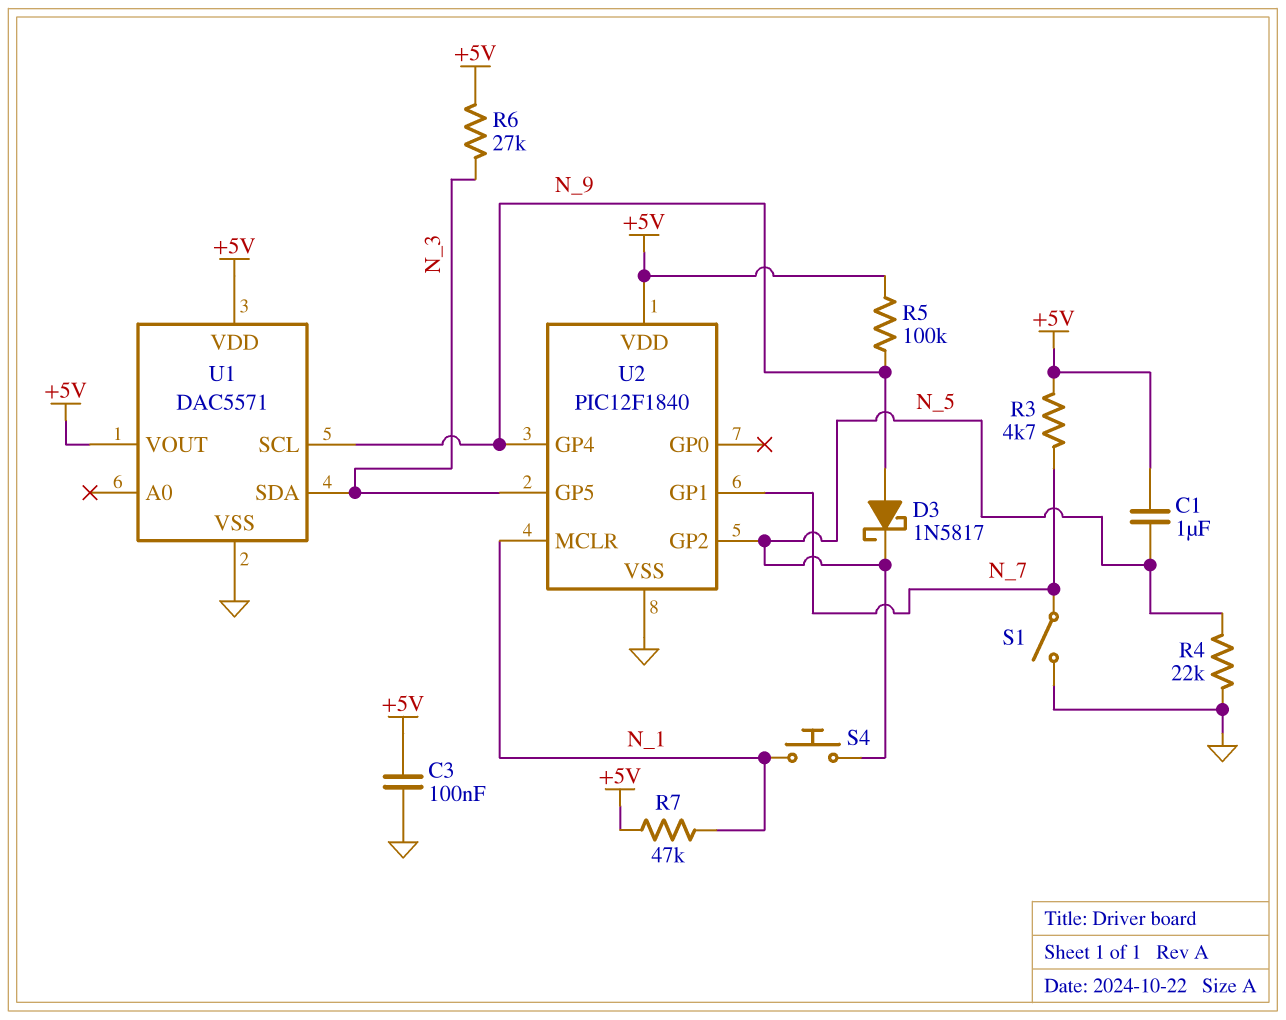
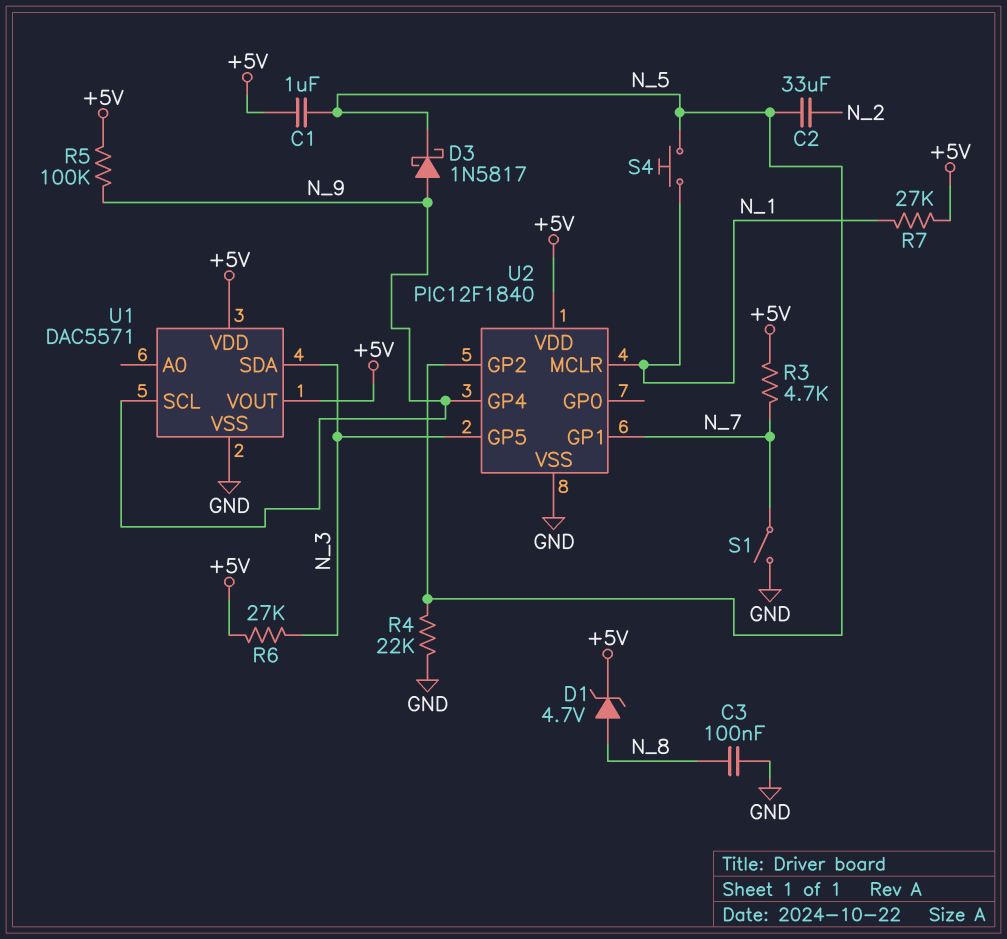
C2: none -> 33uF (N_2, N_5)
C3: 100nF (+5V, GND) -> 100nF (GND, N_8)
D1: none -> zener 4.7V (A N_8, K +5V)
R7: 47k (+5V, N_1) -> 27k (+5V, N_1)

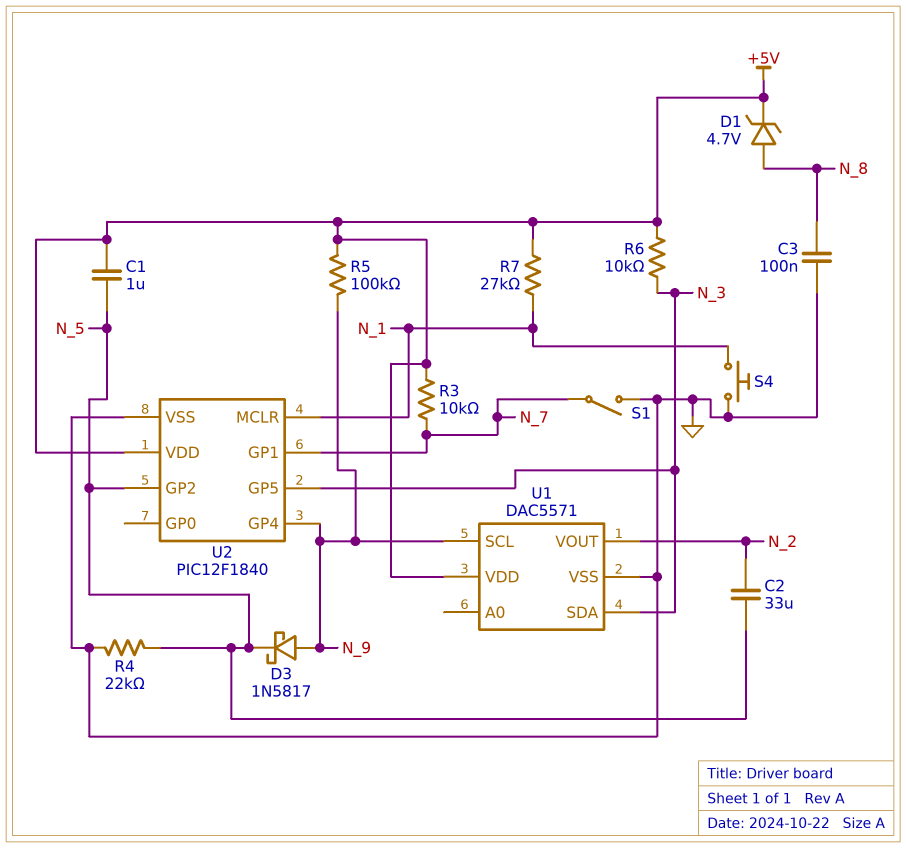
R3: 4.7k (+5V, N_7) -> 10k (+5V, N_7)
R6: 27k (+5V, N_3) -> 10k (+5V, N_3)
S4: button (N_1, N_5) -> button (GND, N_1)
U1 pin VOUT: +5V -> N_2

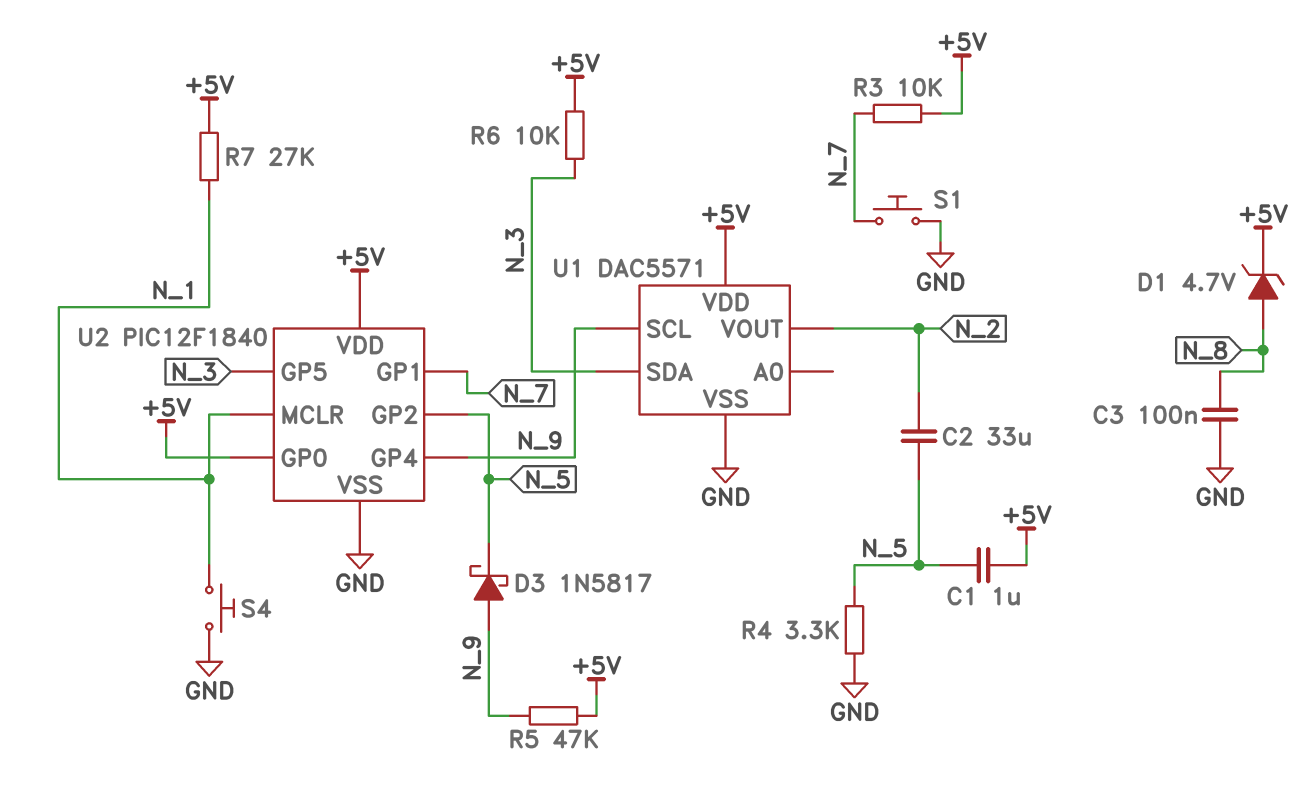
R4: 22k (GND, N_5) -> 3.3k (GND, N_5)
R5: 100k (+5V, N_9) -> 47k (+5V, N_9)
S1: switch (GND, N_7) -> button (GND, N_7)
U2 pin GP0: none -> +5V

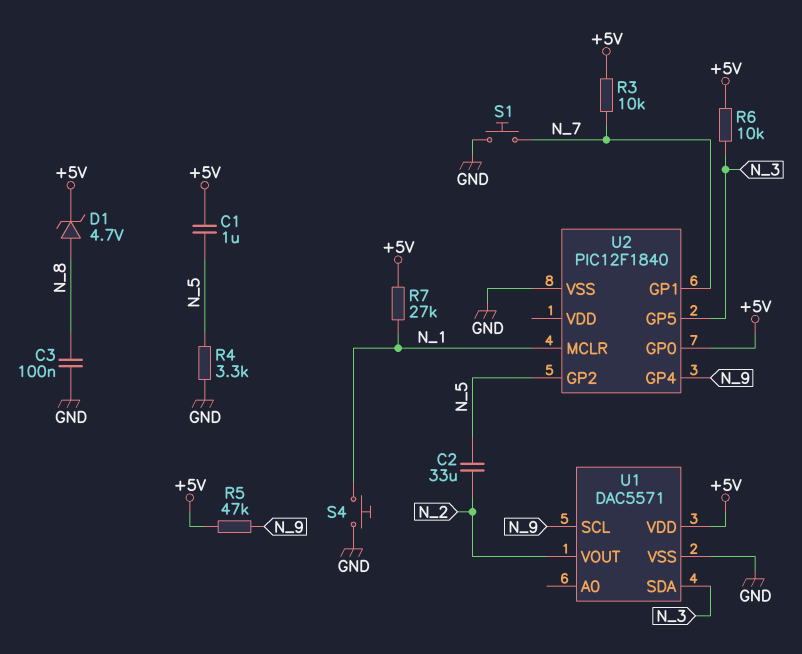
D3: schottky 1N5817 (A N_9, K N_5) -> none
U2 pin VDD: +5V -> none

